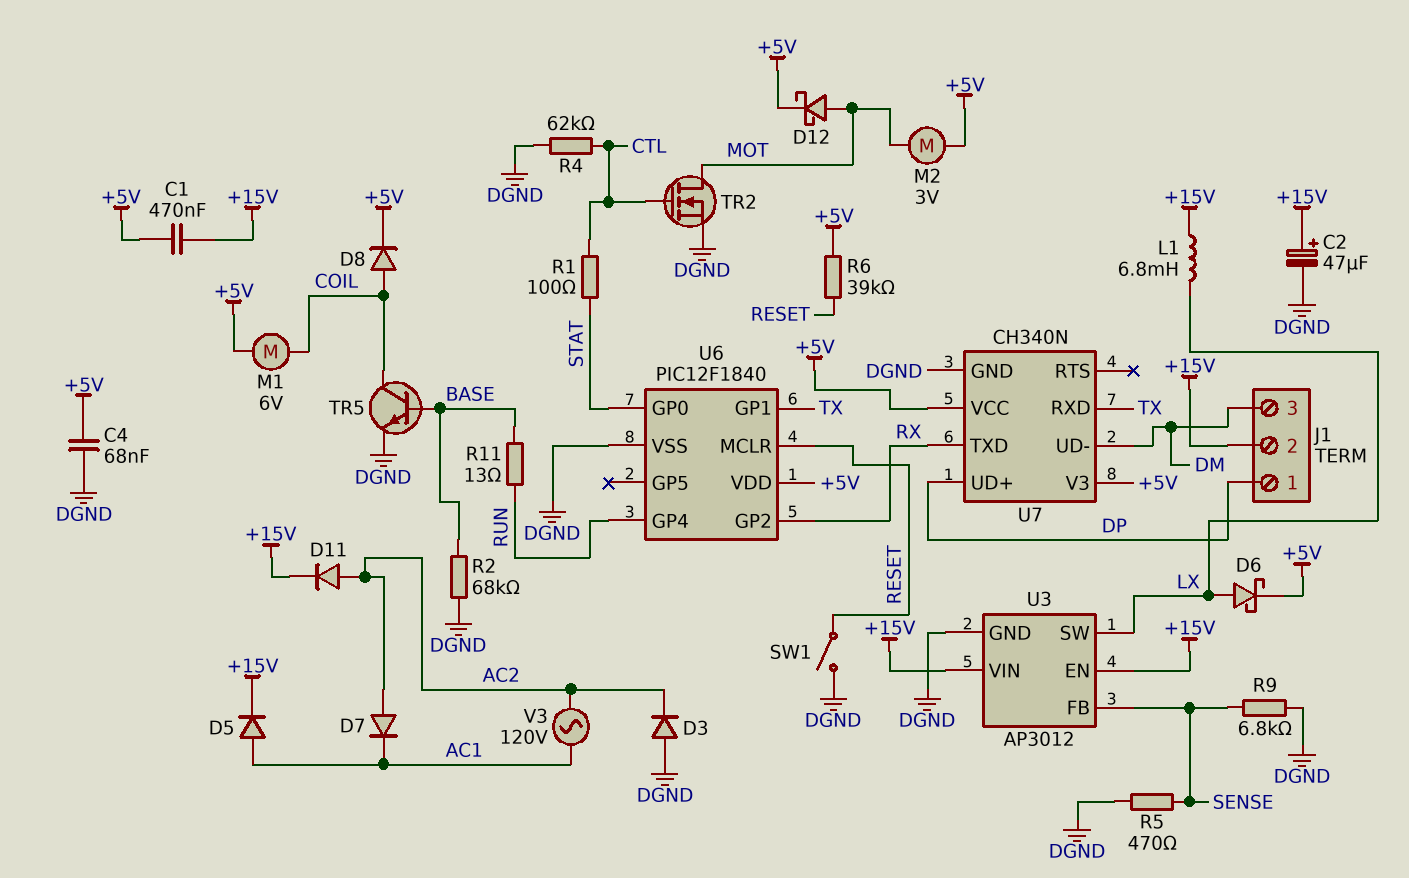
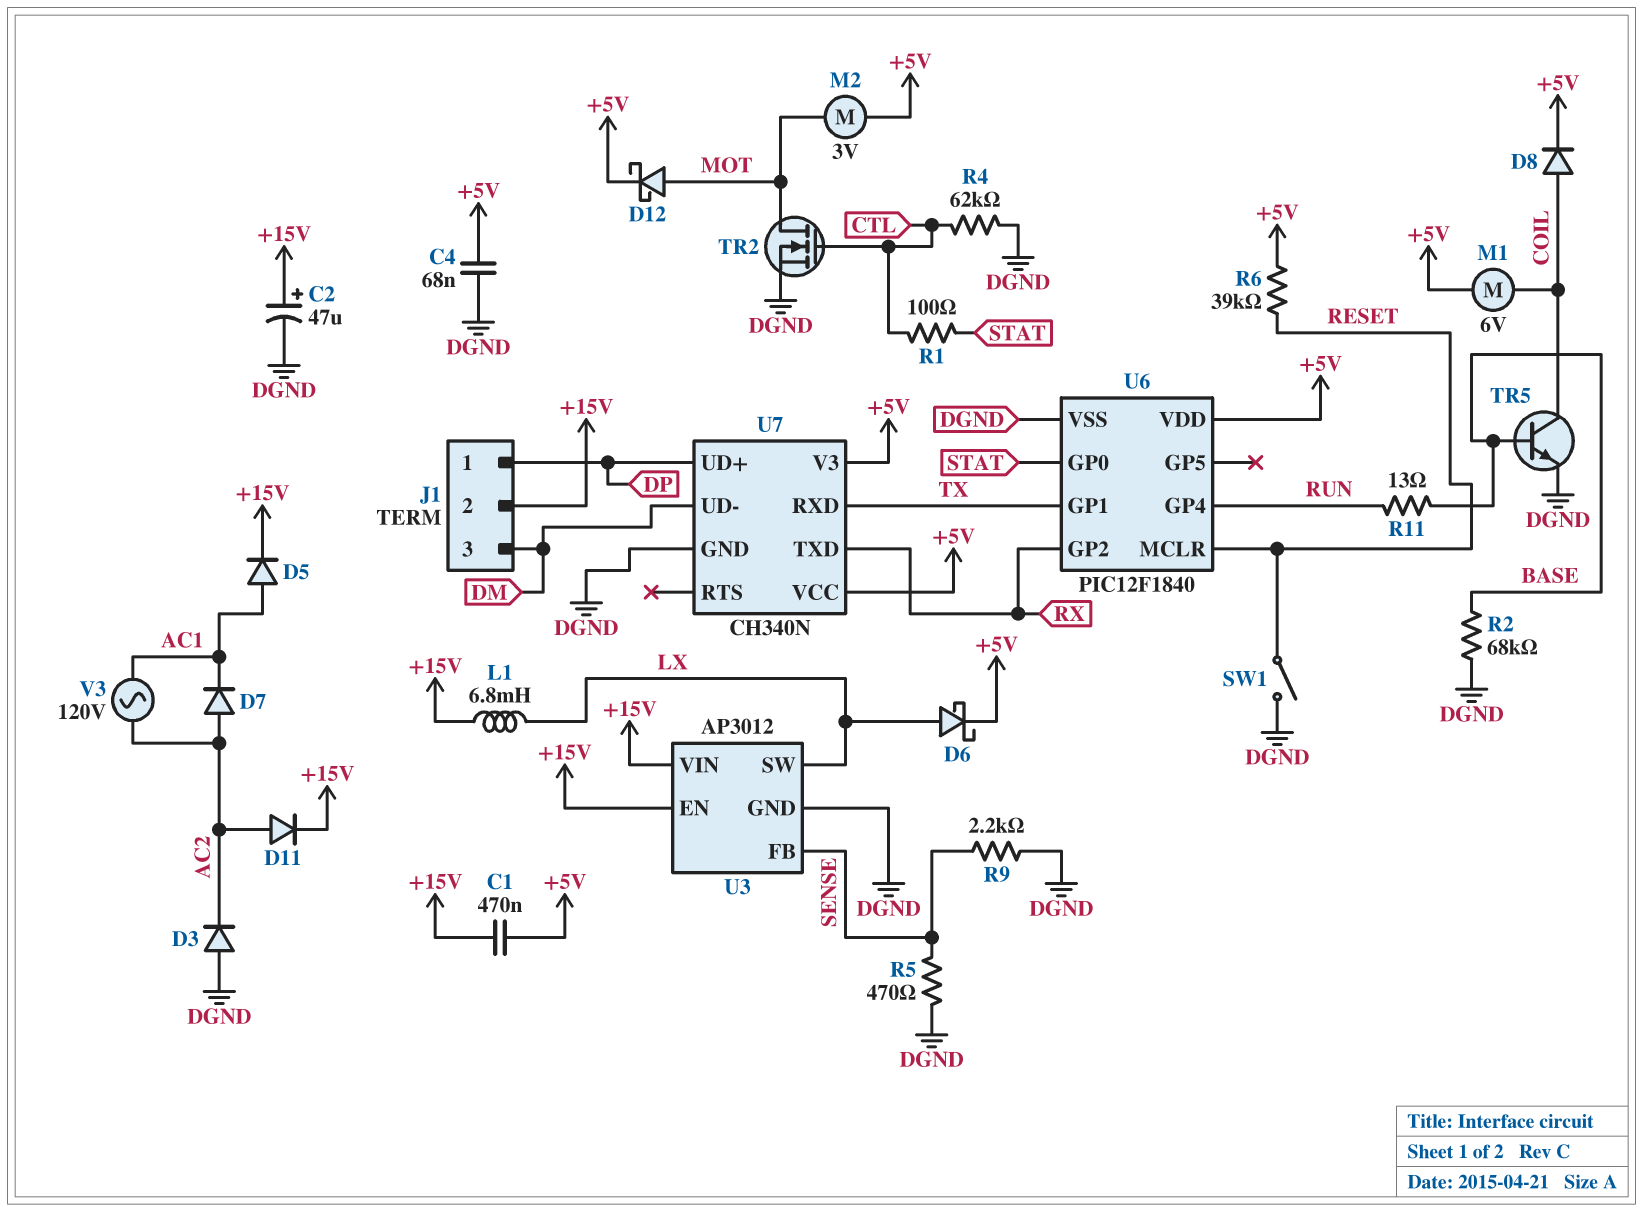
R9: 6.8k (DGND, SENSE) -> 2.2k (DGND, SENSE)

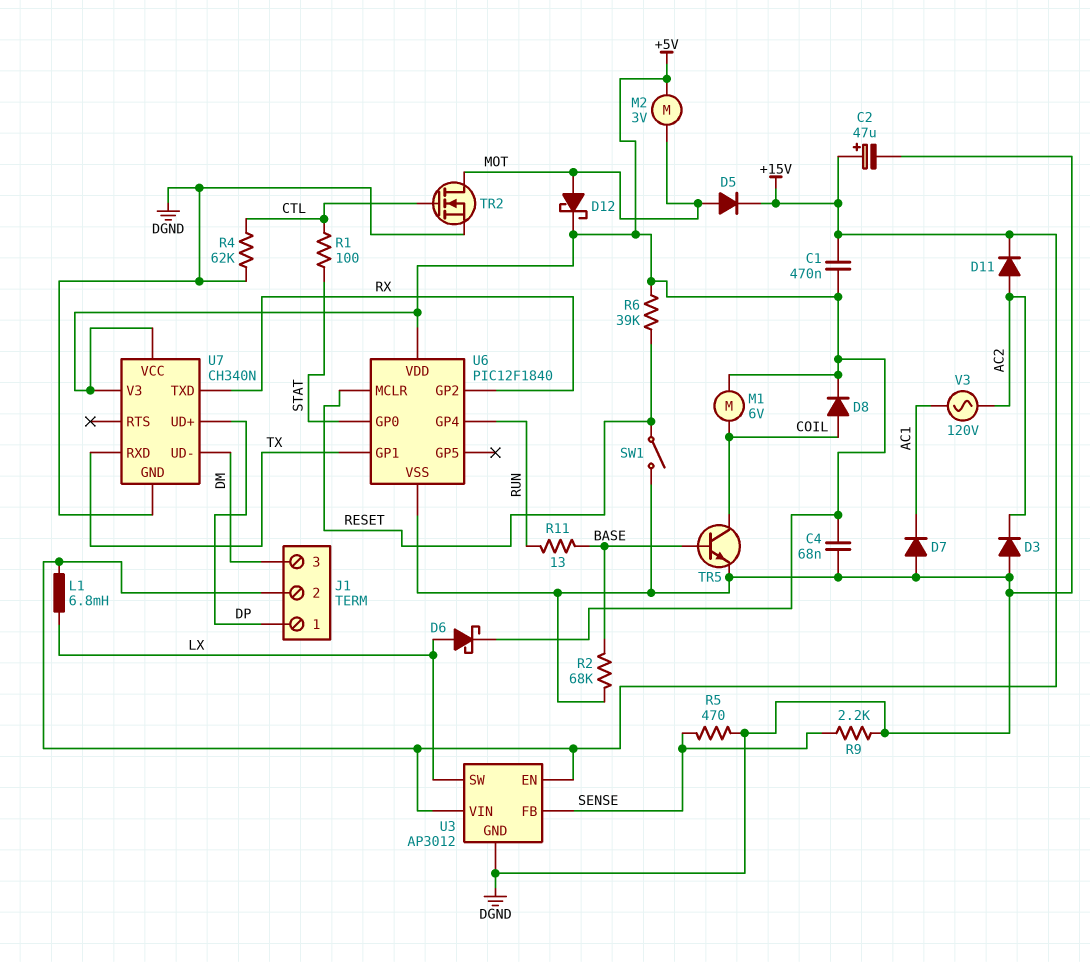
D5: diode (A AC1, K +15V) -> diode (A MOT, K +15V)
D7: diode (A AC2, K AC1) -> diode (A DGND, K AC1)

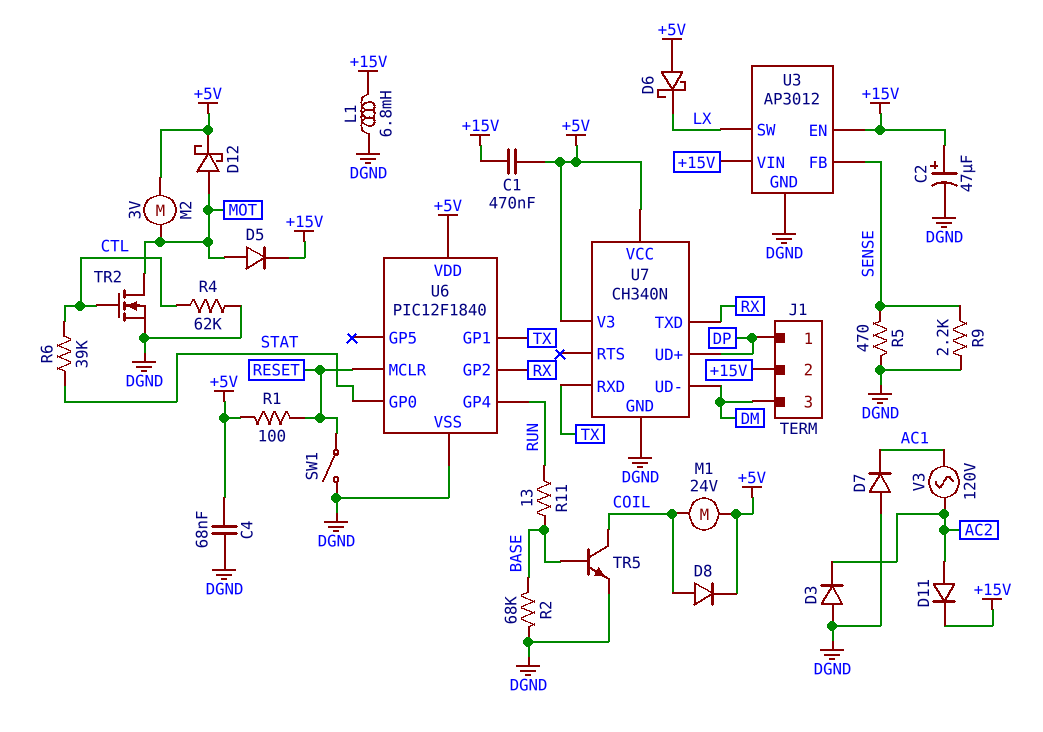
D6: schottky (A LX, K +5V) -> schottky (A +5V, K LX)
L1: 6.8mH (+15V, LX) -> 6.8mH (+15V, DGND)
M1: motor 6V (+5V, COIL) -> motor 24V (+5V, COIL)
R1: 100 (CTL, STAT) -> 100 (+5V, RESET)
R6: 39k (+5V, RESET) -> 39k (CTL, STAT)

